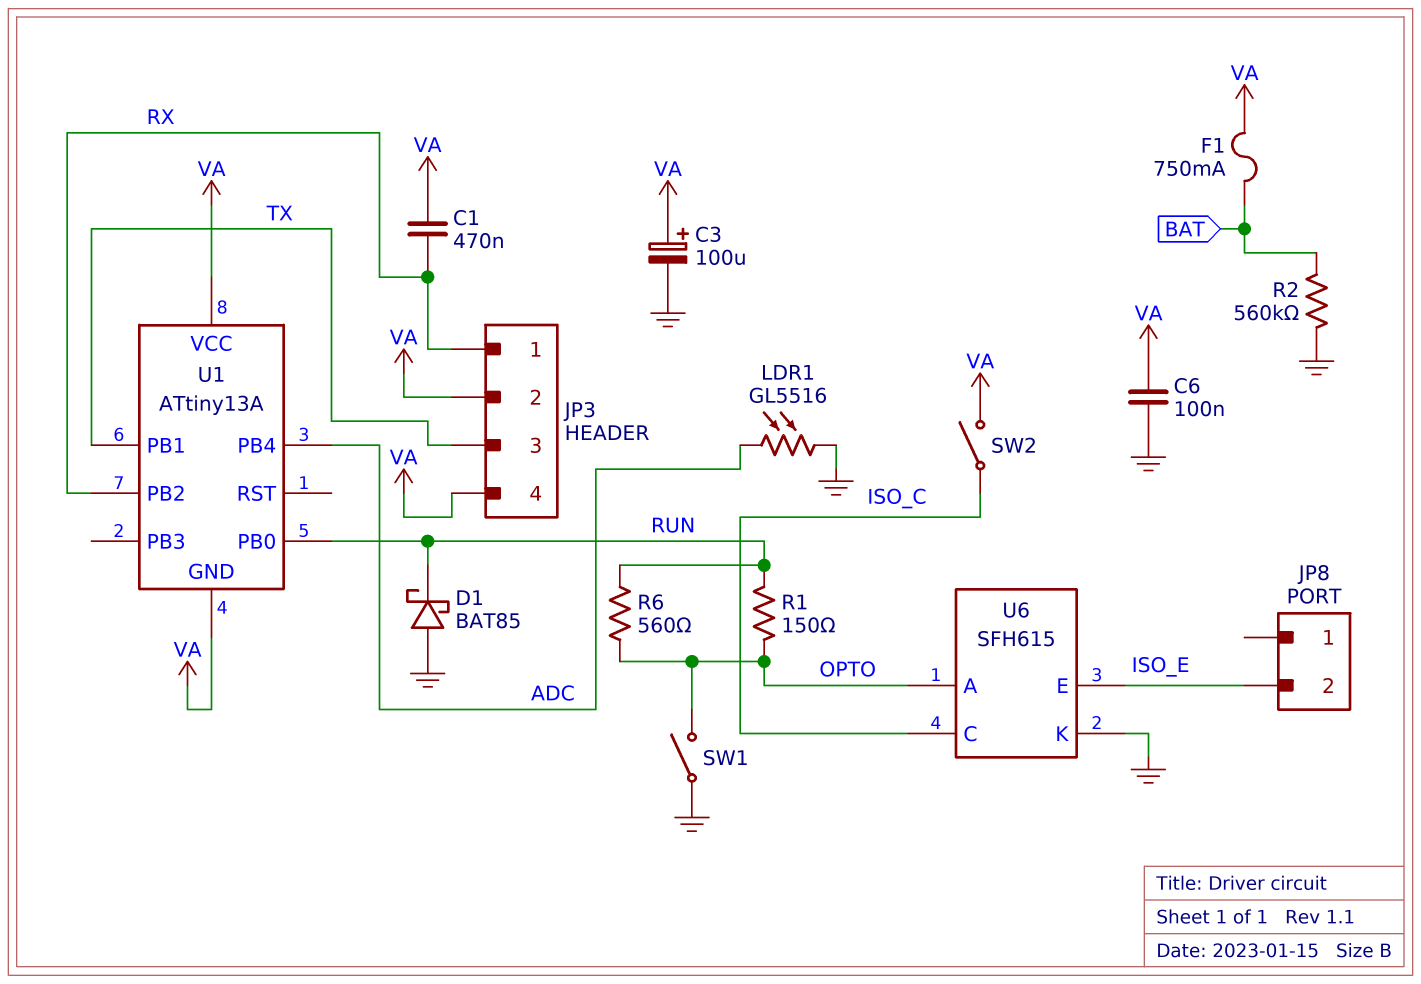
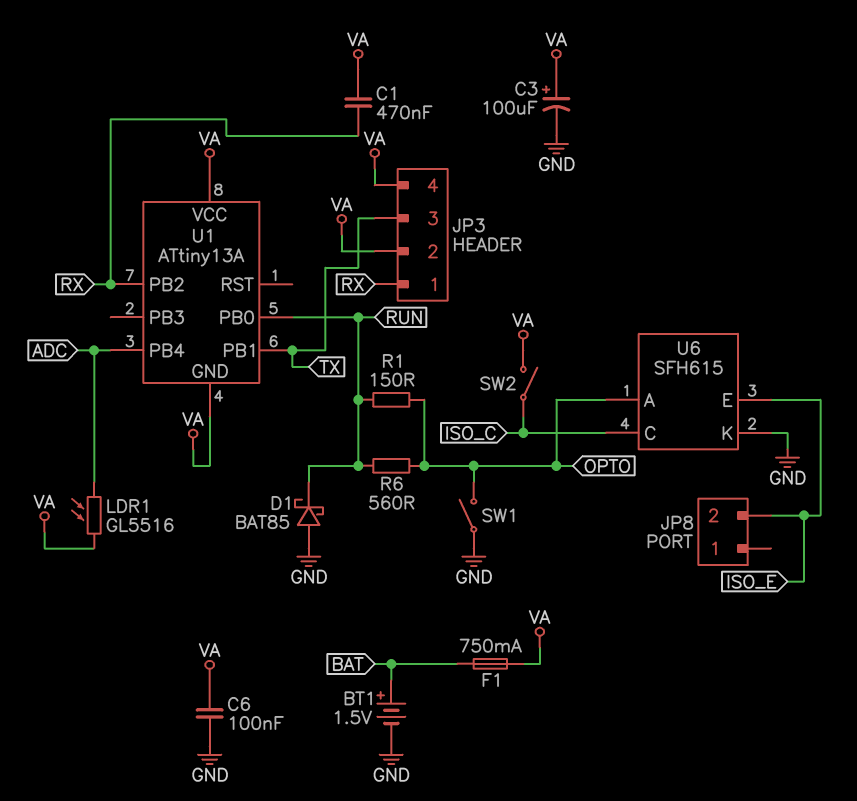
BT1: none -> 1.5V (plus BAT, minus GND)
LDR1: GL5516 (ADC, GND) -> GL5516 (ADC, VA)
R2: 560k (BAT, GND) -> none

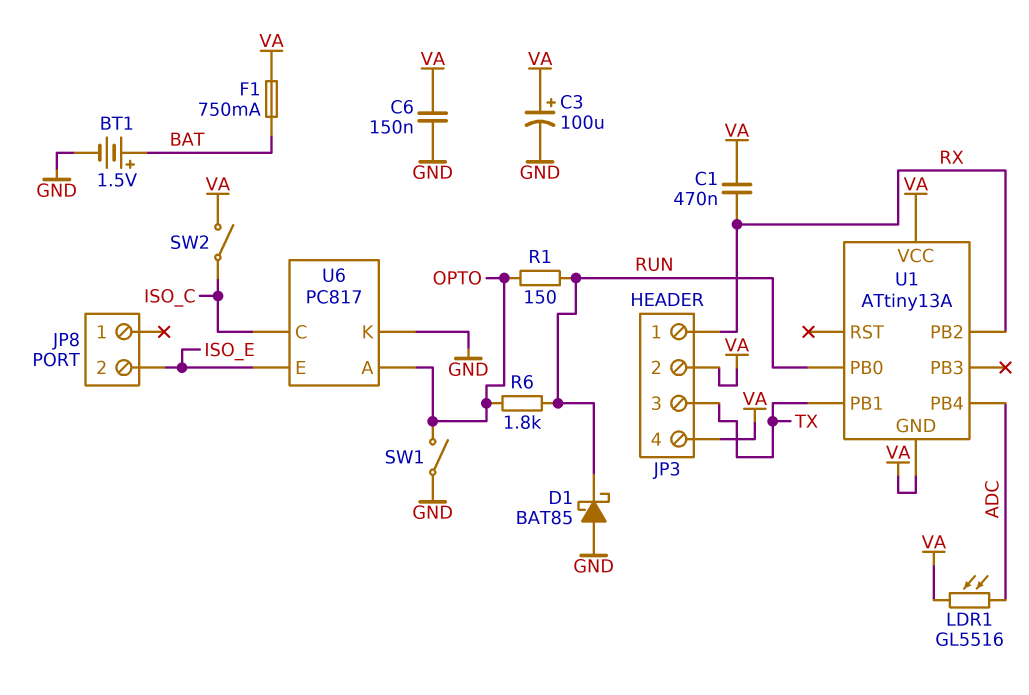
C6: 100nF (GND, VA) -> 150nF (GND, VA)
R6: 560 (OPTO, RUN) -> 1.8k (OPTO, RUN)
U6: SFH615 -> PC817

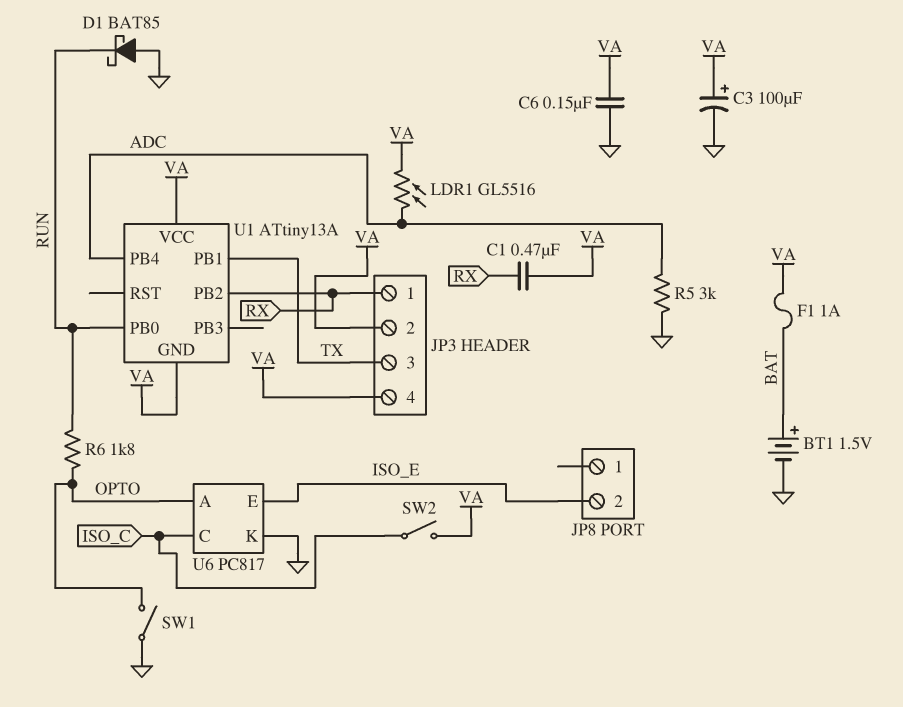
F1: 750mA (BAT, VA) -> 1A (BAT, VA)
R1: 150 (OPTO, RUN) -> none
R5: none -> 3k (ADC, GND)

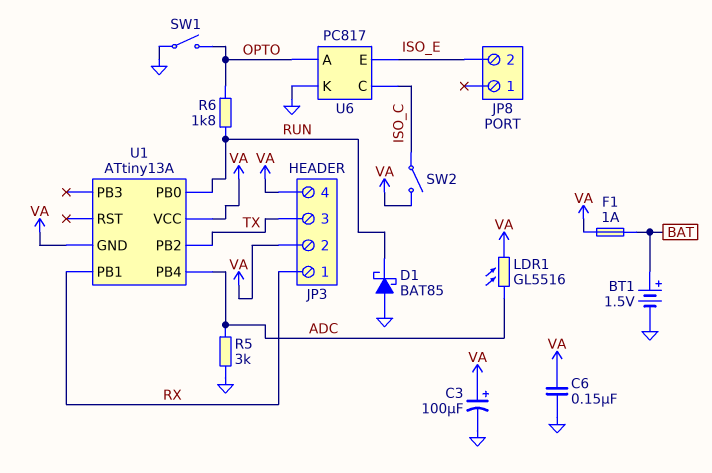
C1: 470nF (RX, VA) -> none
U1 pin PB1: TX -> RX
U1 pin PB2: RX -> TX

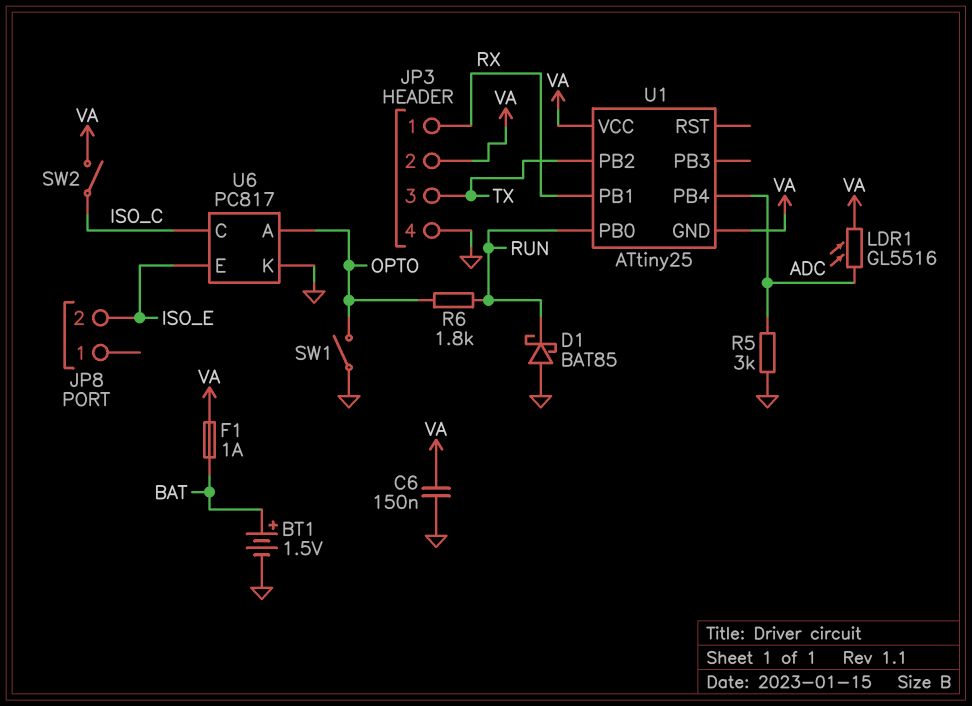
C3: 100uF (plus VA, minus GND) -> none
JP3 pin 4: VA -> GND
U1: ATtiny13A -> ATtiny25

